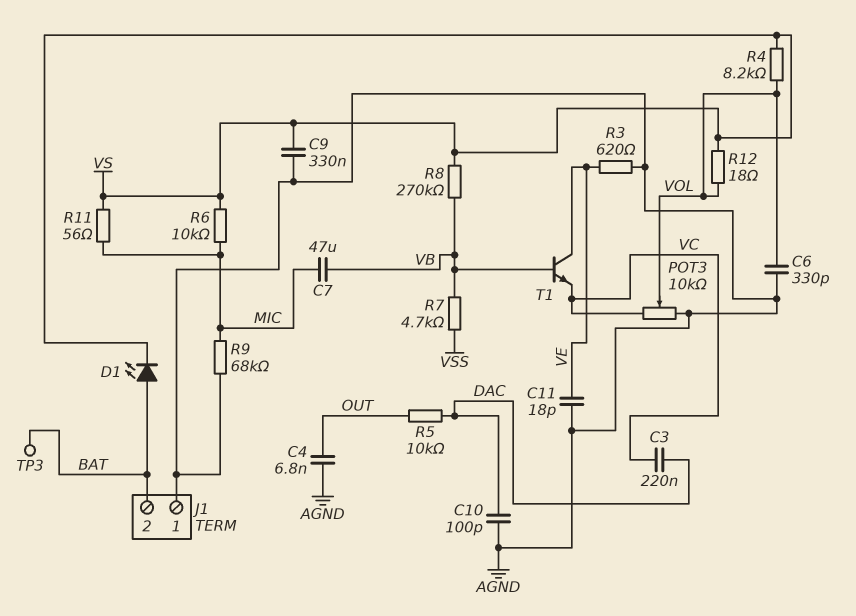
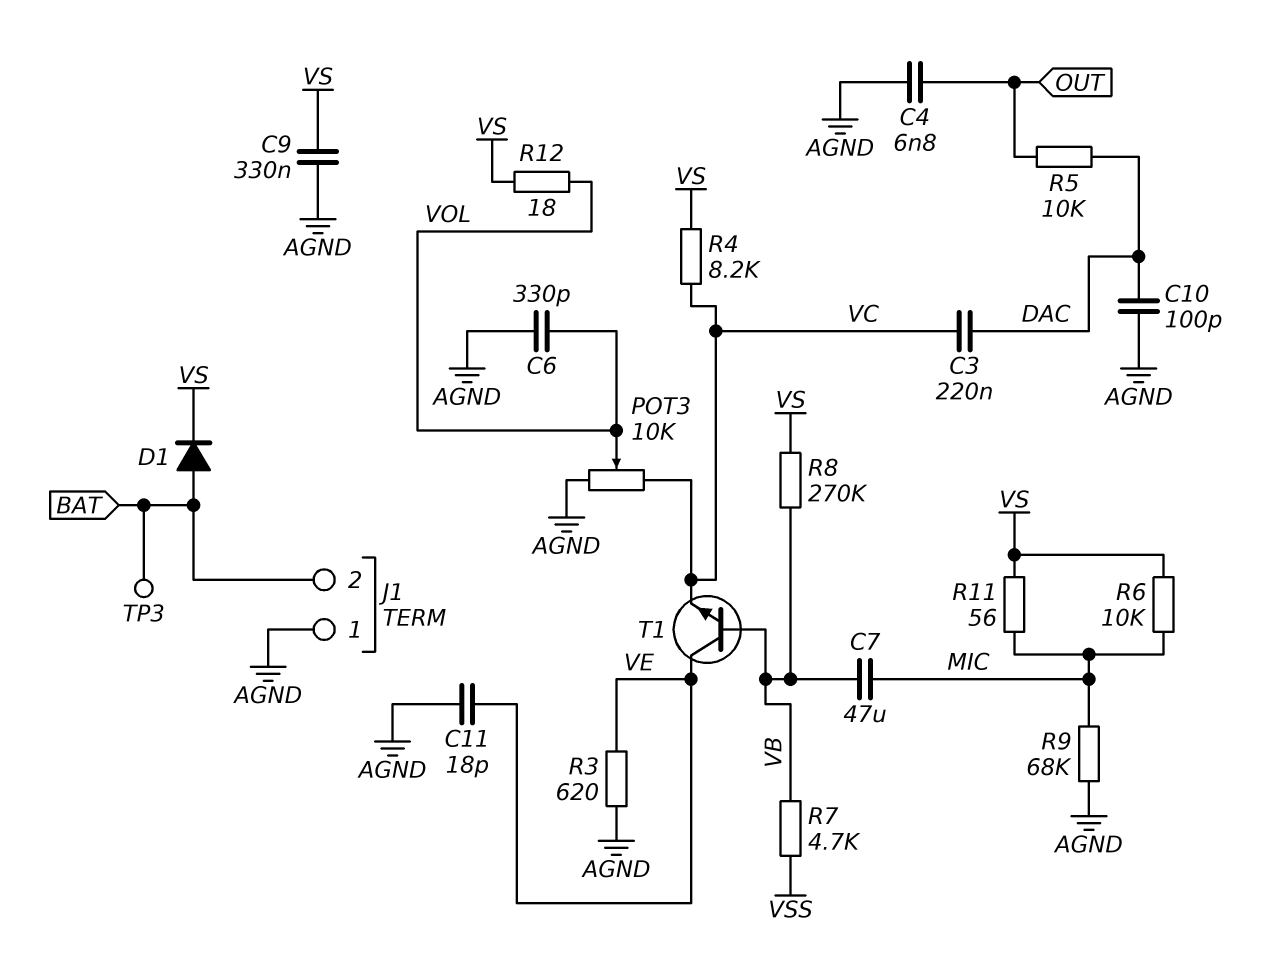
D1: LED (A BAT, K VS) -> diode (A BAT, K VS)
R4: 8.2k (VOL, VS) -> 8.2k (VC, VS)

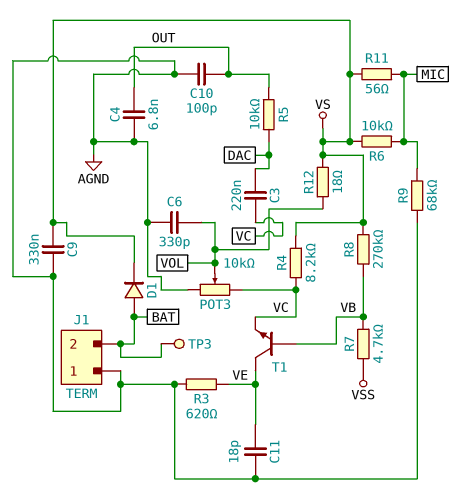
C7: 47uF (MIC, VB) -> none
C10: 100pF (AGND, DAC) -> 100pF (AGND, OUT)

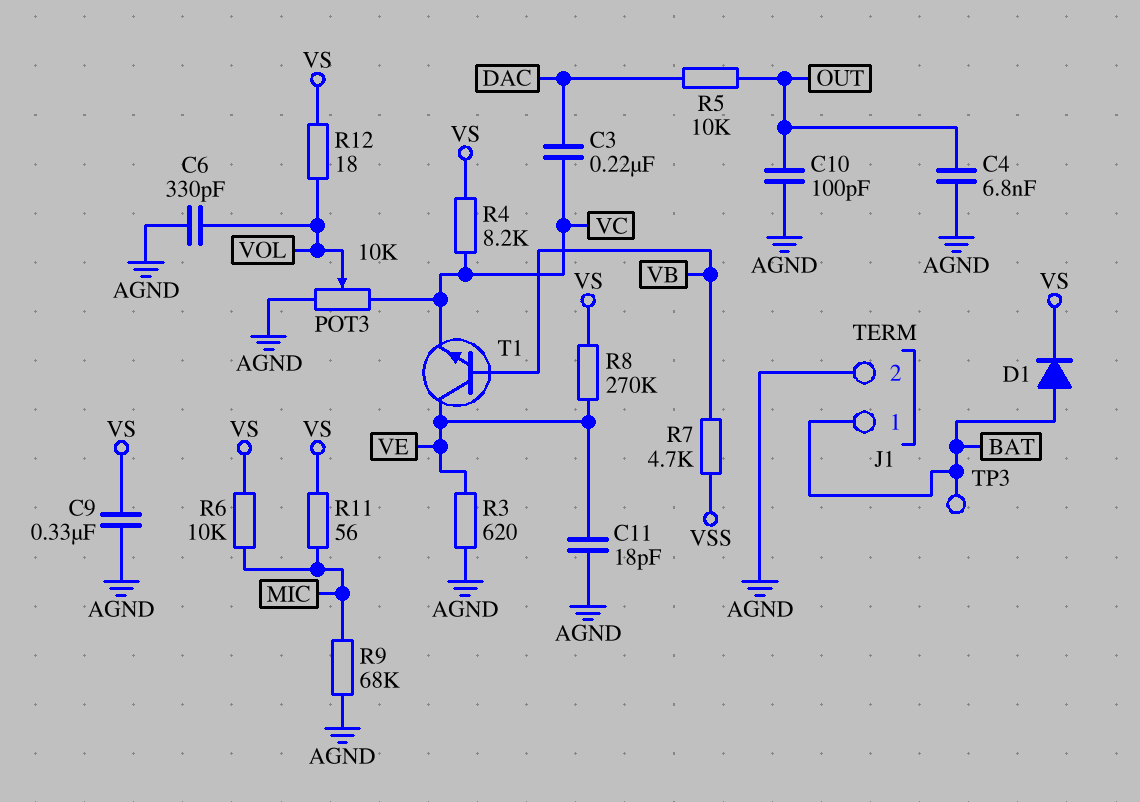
J1 pin 1: AGND -> BAT
J1 pin 2: BAT -> AGND
R8: 270k (VB, VS) -> 270k (VE, VS)

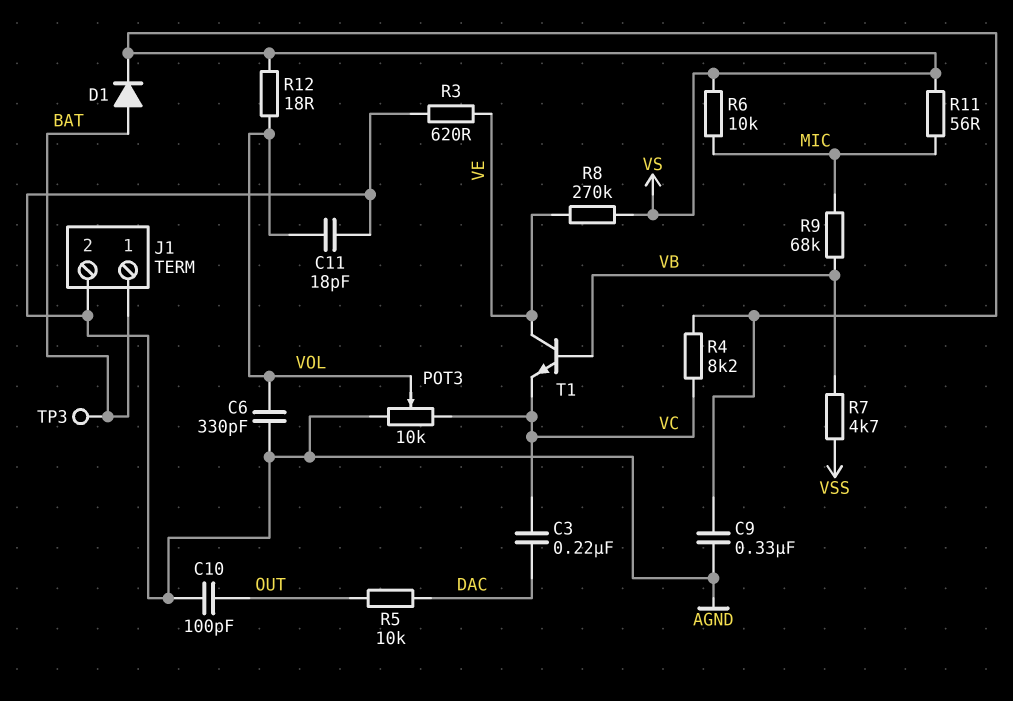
C4: 6.8nF (AGND, OUT) -> none
C11: 18pF (AGND, VE) -> 18pF (AGND, VOL)
R9: 68k (AGND, MIC) -> 68k (MIC, VB)

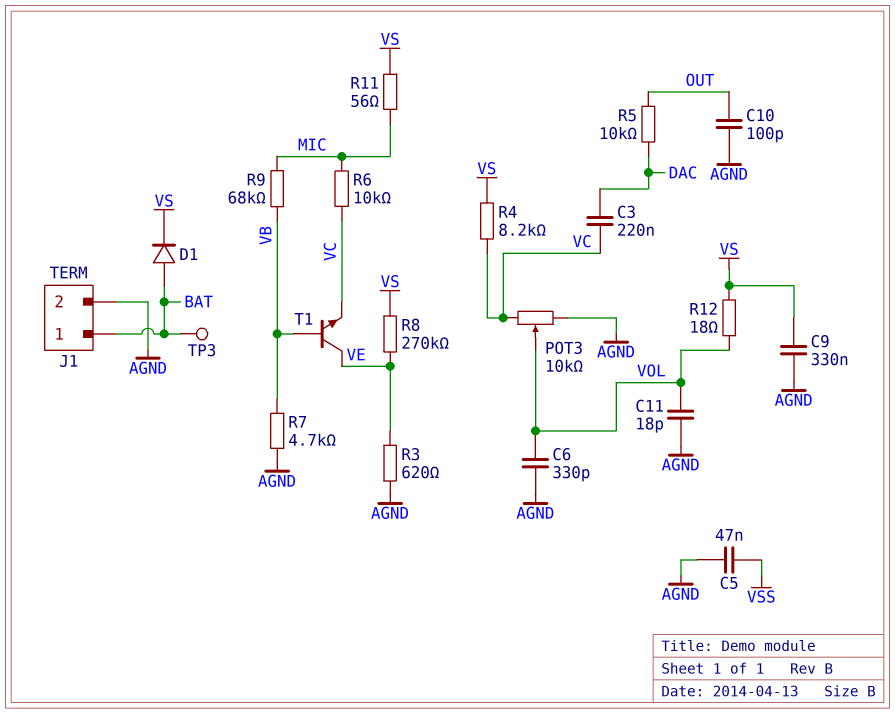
C5: none -> 47nF (AGND, VSS)
R6: 10k (MIC, VS) -> 10k (MIC, VC)
R7: 4.7k (VB, VSS) -> 4.7k (AGND, VB)

